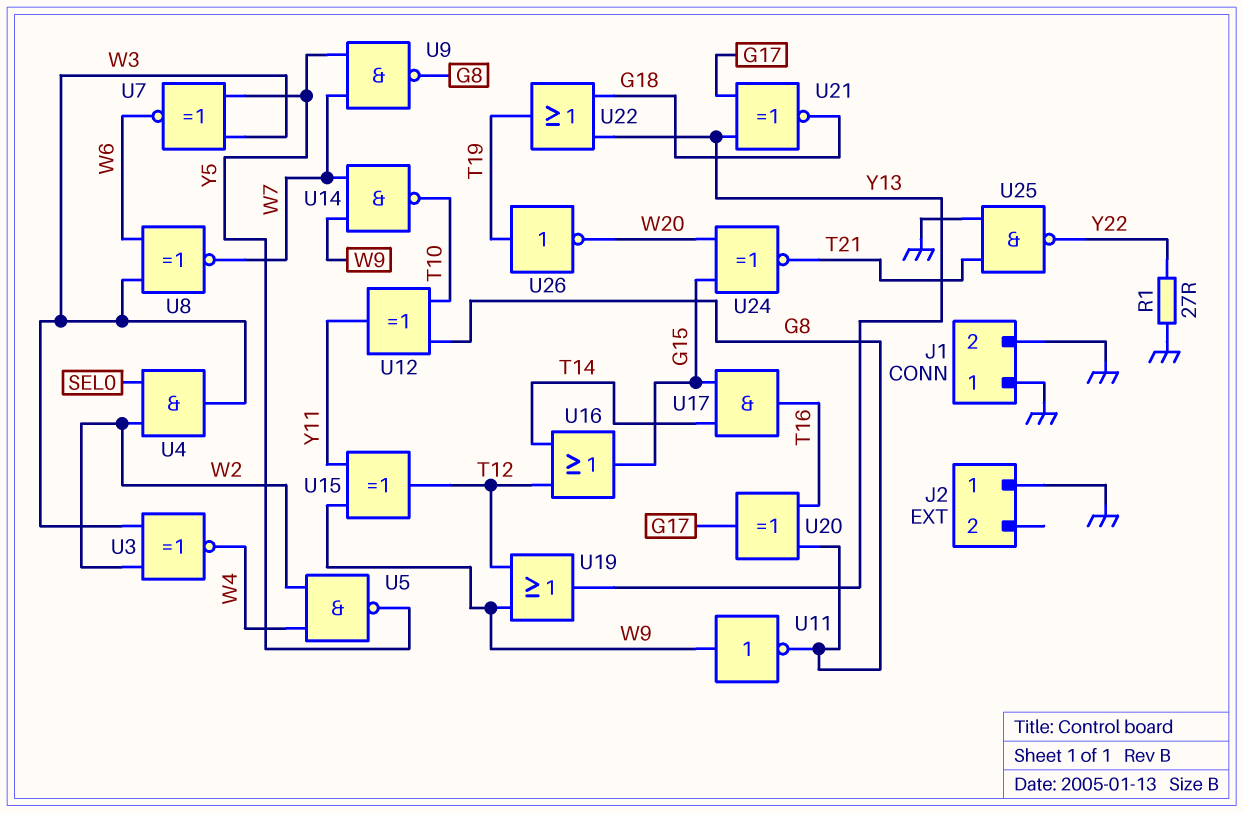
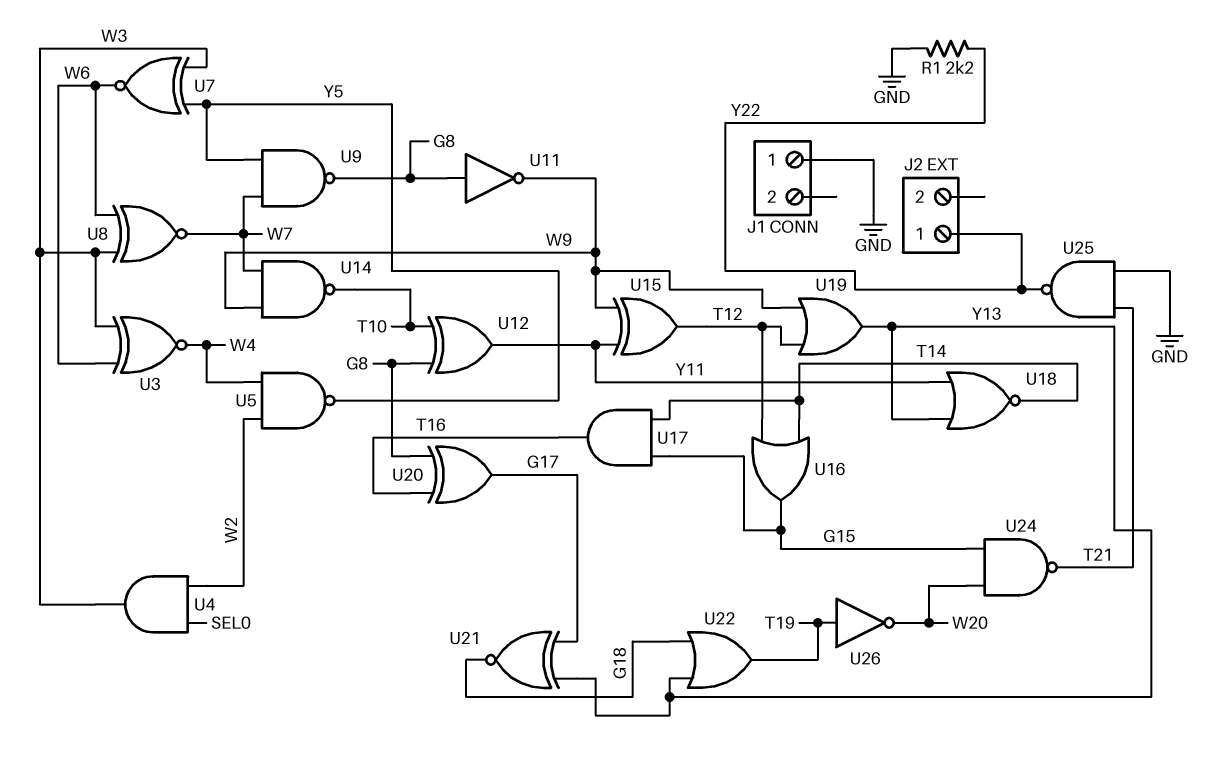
J1 pin 2: GND -> none
J2 pin 1: GND -> Y22
R1: 27 (GND, Y22) -> 2.2k (GND, Y22)
U3: XNOR (in W2, in W3, out W4) -> XNOR (in W3, in W6, out W4)
U11: NOT (in W9, out G8) -> NOT (in G8, out W9)
U18: none -> NOR (in Y11, in Y13, out T14)
U24: XNOR (in G15, in W20, out T21) -> NAND (in G15, in W20, out T21)

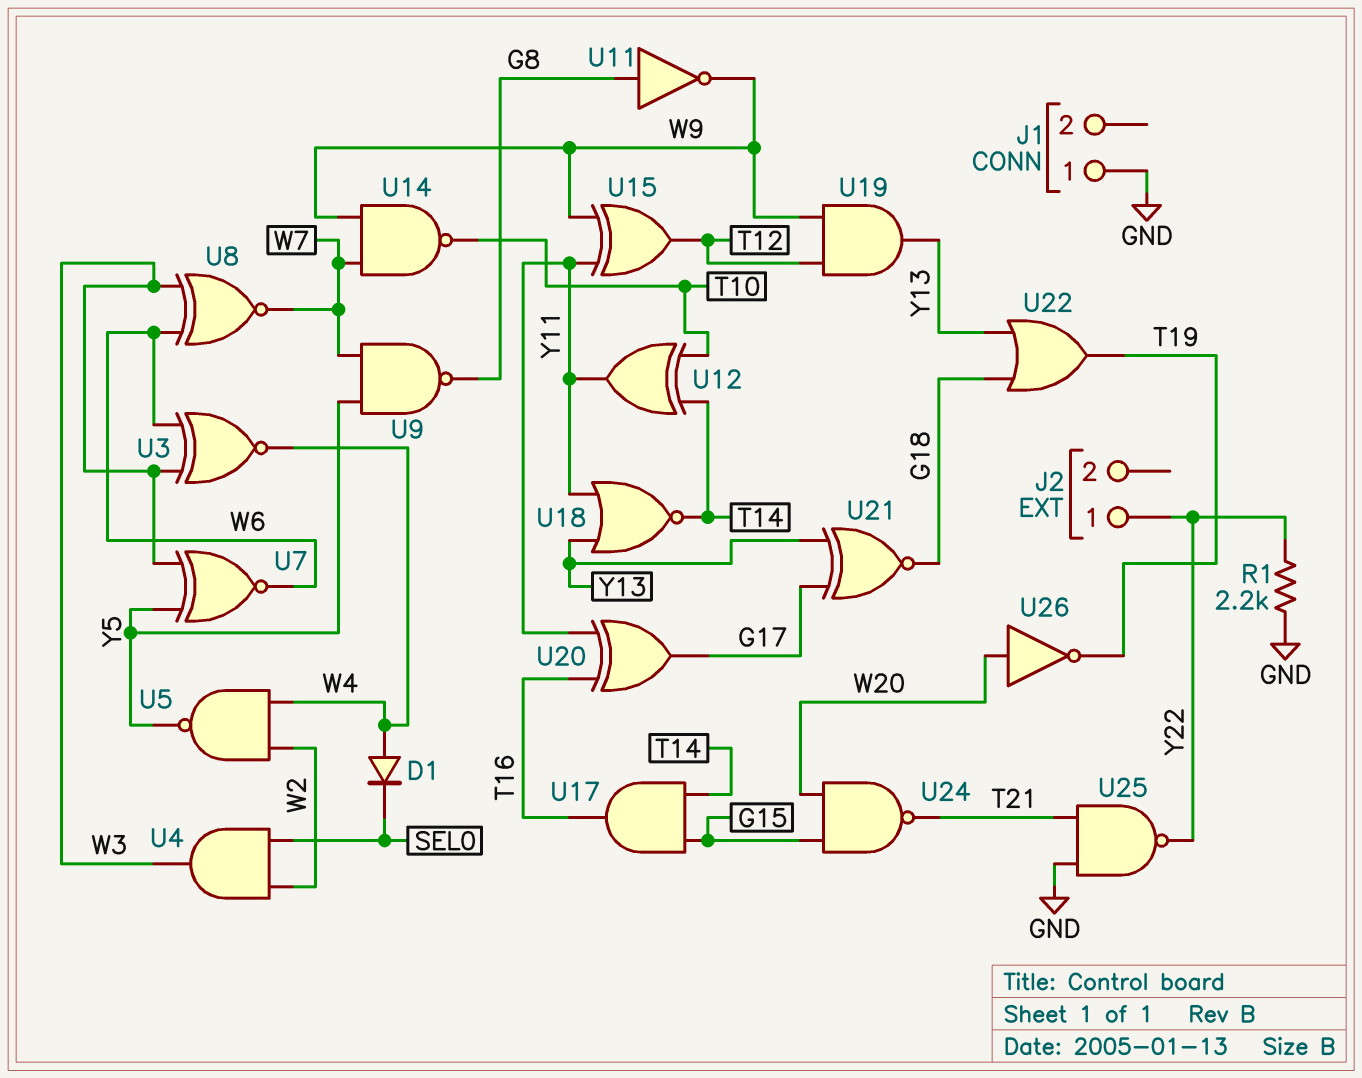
D1: none -> diode (A W4, K SEL0)
U12: XOR (in G8, in T10, out Y11) -> XOR (in T10, in T14, out Y11)
U16: OR (in T12, in T14, out G15) -> none
U19: OR (in T12, in W9, out Y13) -> AND (in T12, in W9, out Y13)
U20: XOR (in G8, in T16, out G17) -> XOR (in T16, in Y11, out G17)
U26: NOT (in T19, out W20) -> NOT (in W20, out T19)

